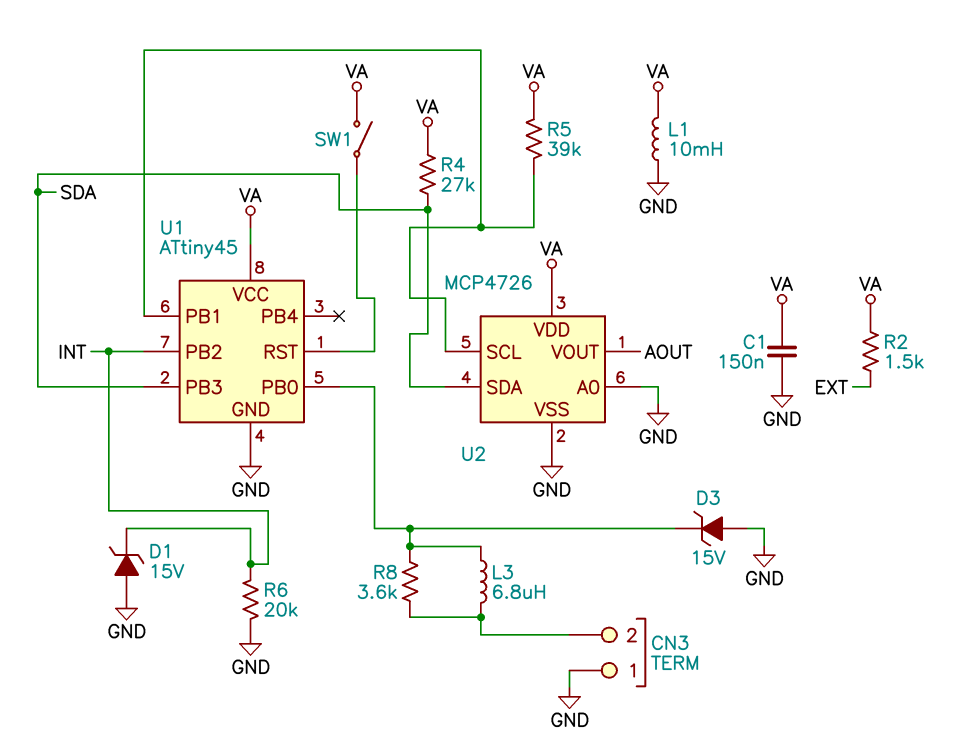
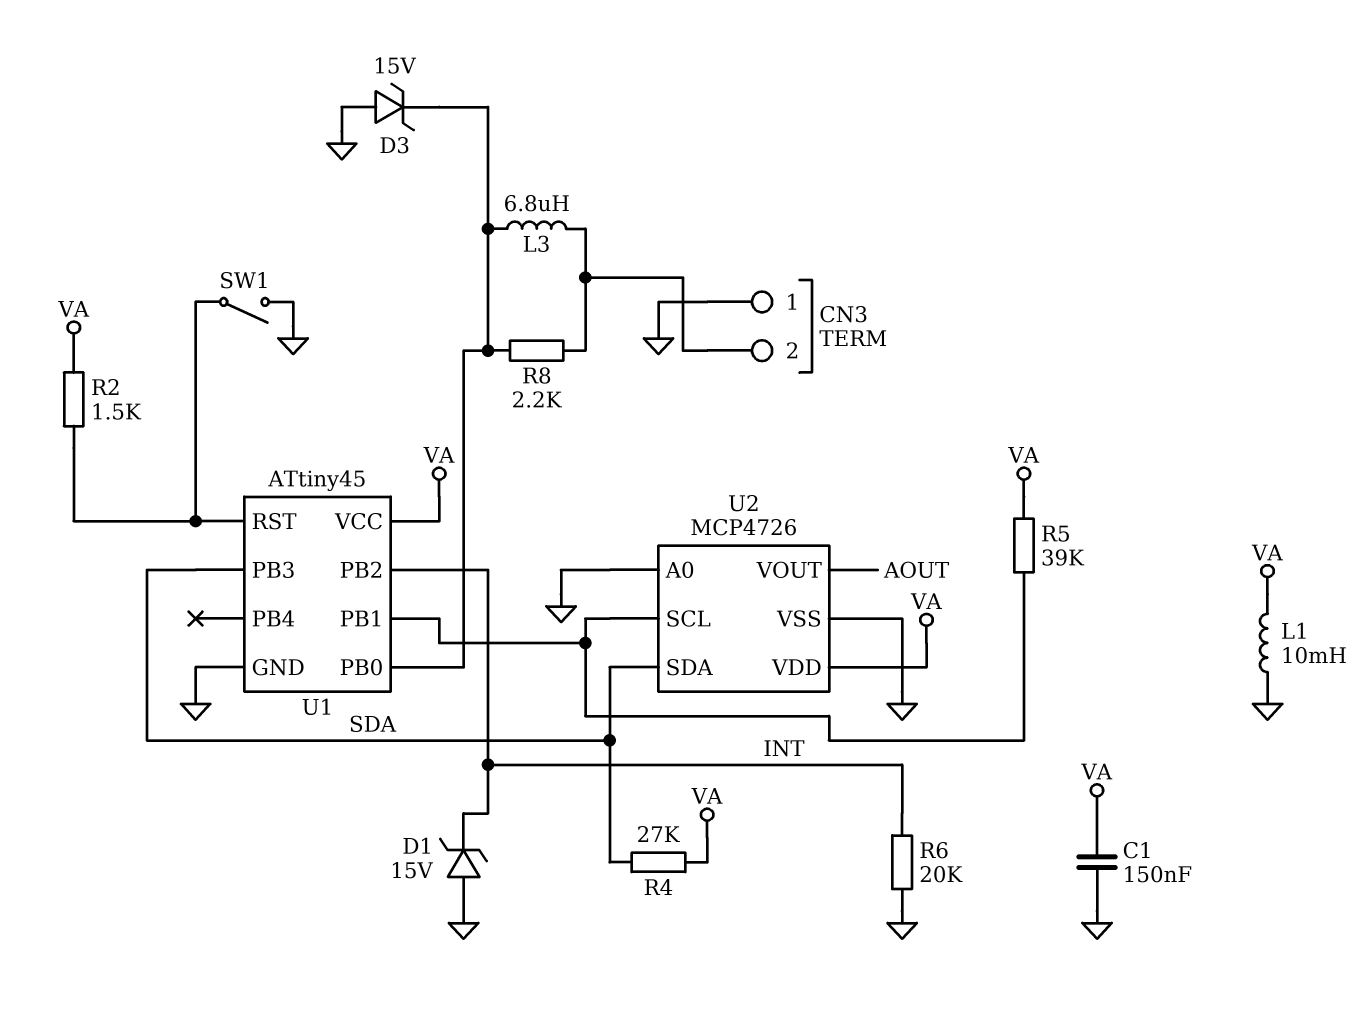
R2: 1.5k (EXT, VA) -> 1.5k (U1/RST, VA)
R8: 3.6k (CN3/2, U1/PB0) -> 2.2k (CN3/2, U1/PB0)
SW1: switch (U1/RST, VA) -> switch (GND, U1/RST)

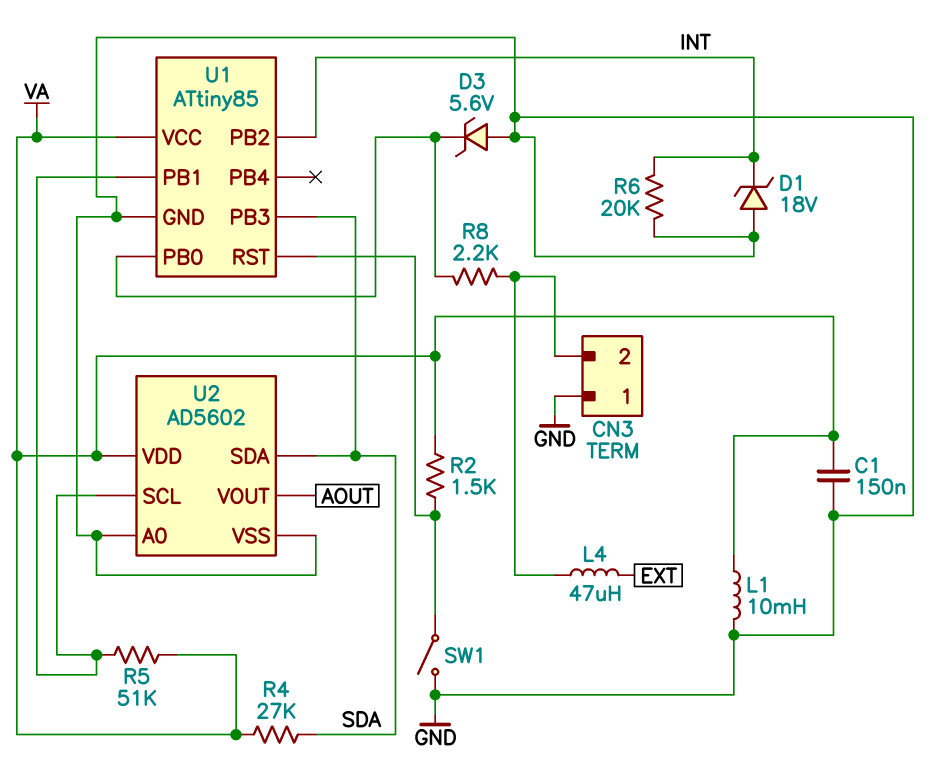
D1: zener 15V (A GND, K INT) -> zener 18V (A GND, K INT)
D3: zener 15V (A GND, K U1/PB0) -> zener 5.6V (A GND, K U1/PB0)
L3: 6.8uH (CN3/2, U1/PB0) -> none
L4: none -> 47uH (CN3/2, EXT)
R5: 39k (U1/PB1, VA) -> 51k (U1/PB1, VA)
U1: ATtiny45 -> ATtiny85
U2: MCP4726 -> AD5602

